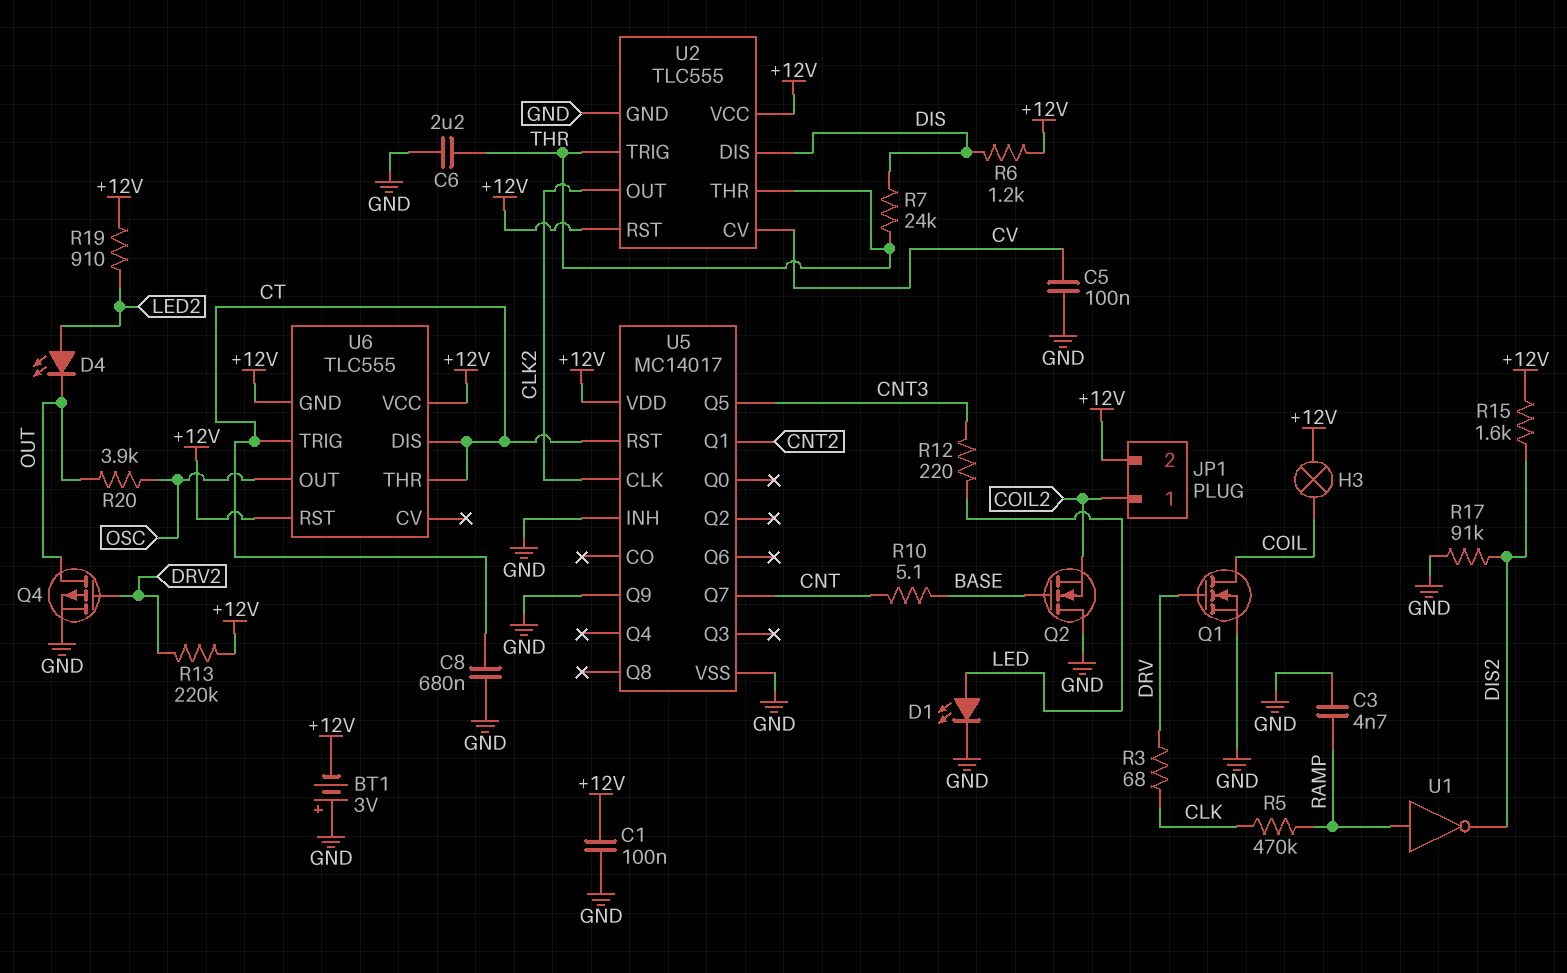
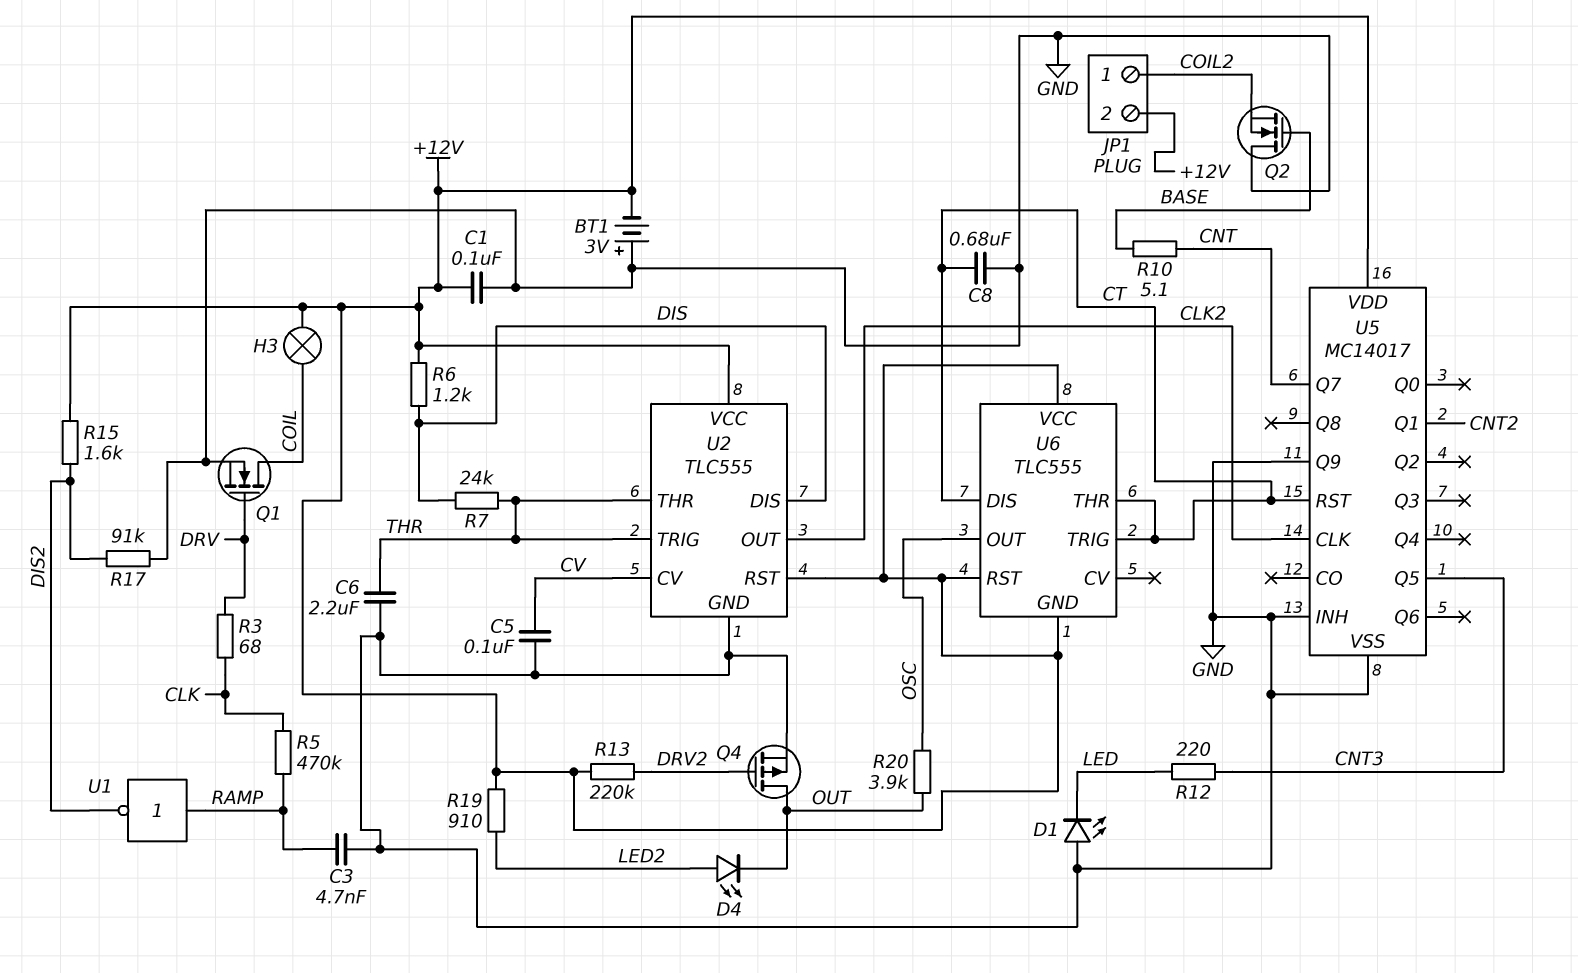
D1: LED (A LED, K GND) -> LED (A GND, K LED)

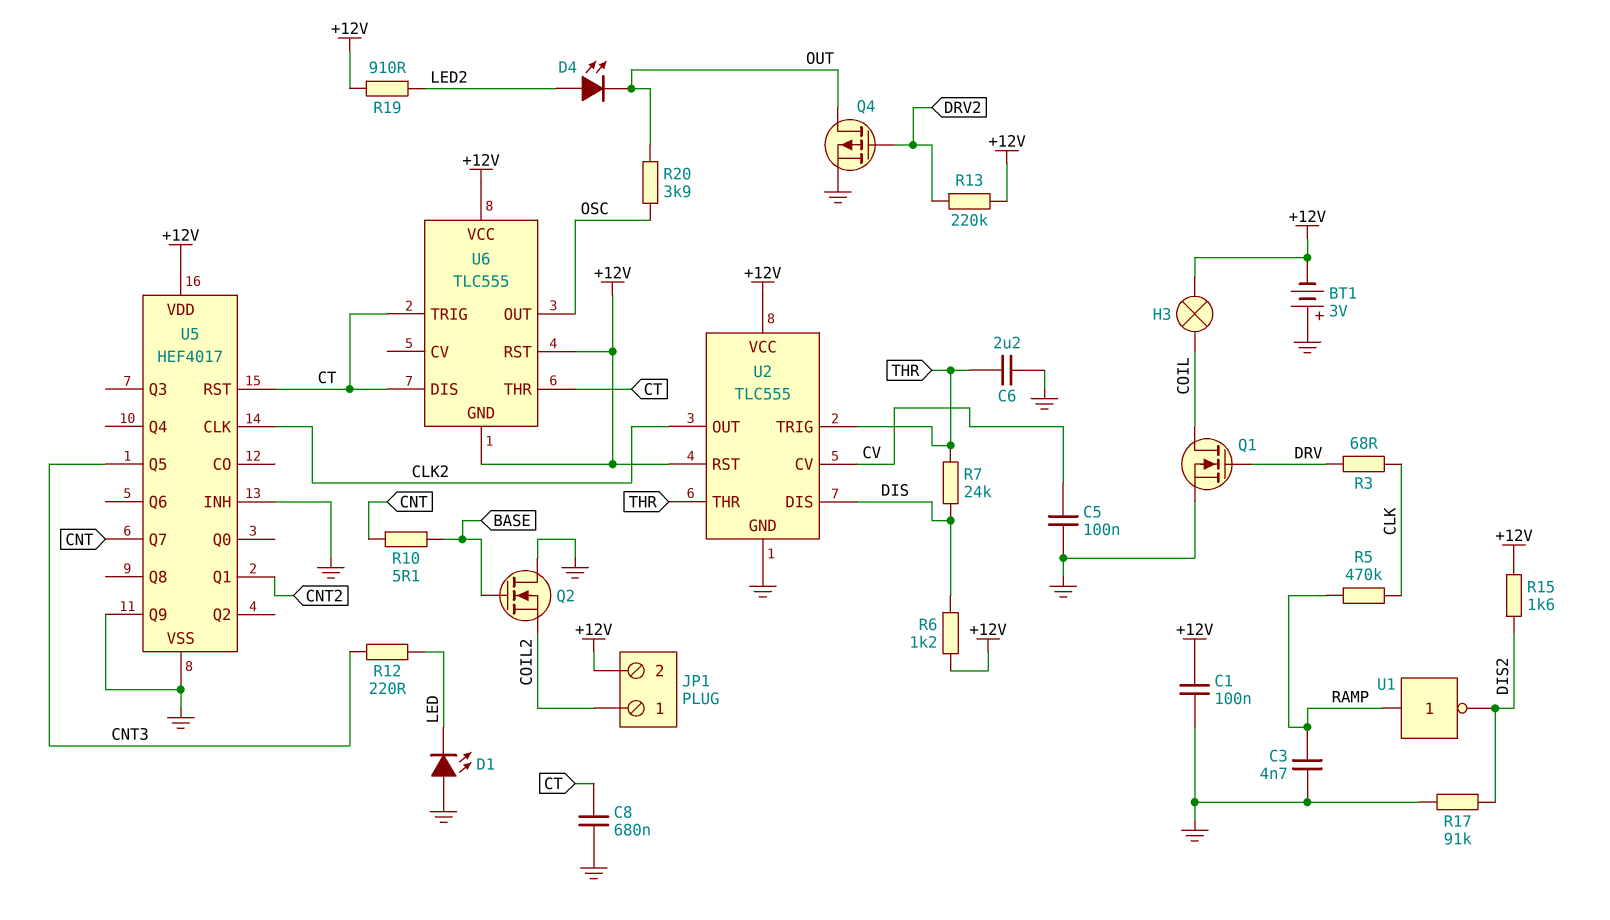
U5: MC14017 -> HEF4017

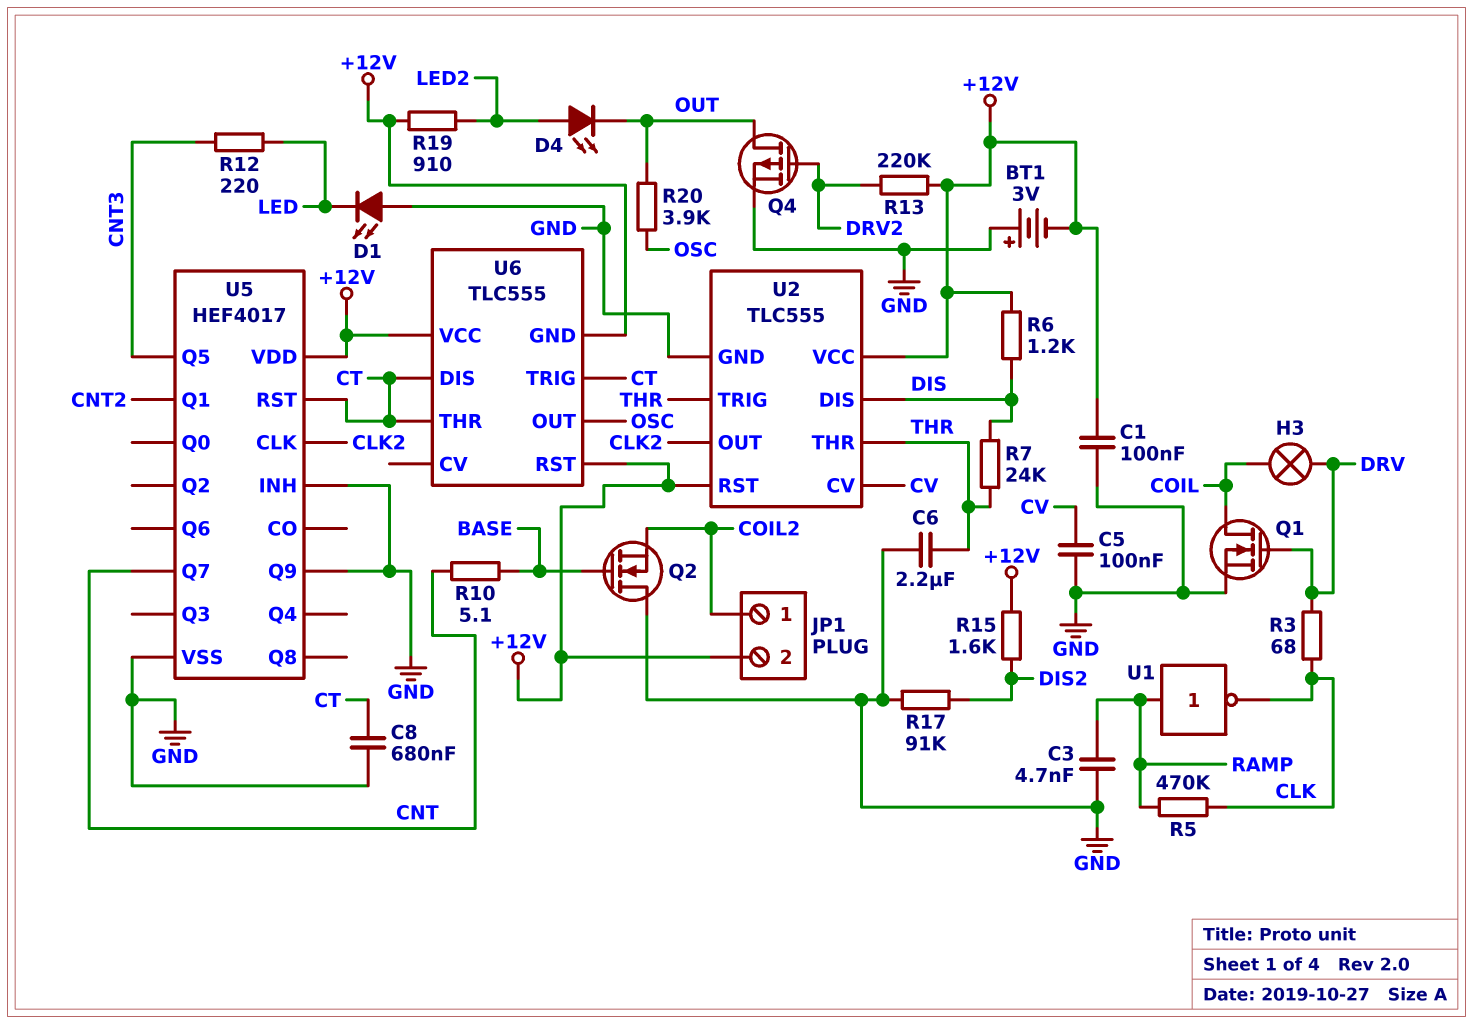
H3: lamp (+12V, COIL) -> lamp (COIL, DRV)
U1: NOT (in RAMP, out DIS2) -> NOT (in RAMP, out CLK)

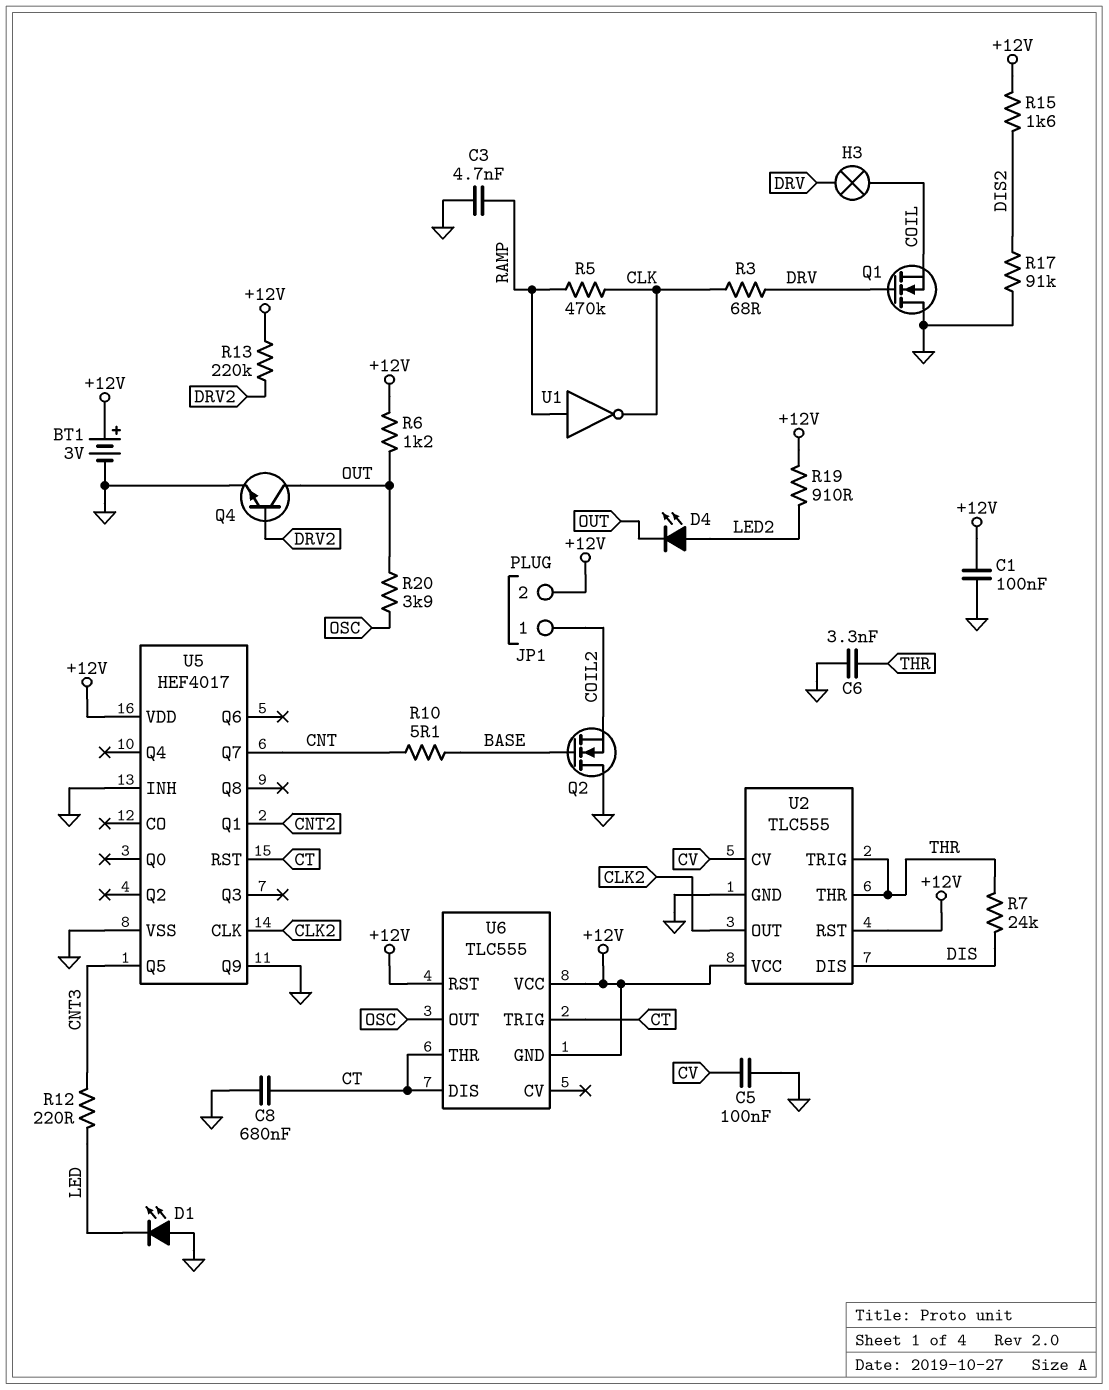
BT1: 3V (plus GND, minus +12V) -> 3V (plus +12V, minus GND)
C6: 2.2uF (GND, THR) -> 3.3nF (GND, THR)
Q1: NMOS (G DRV, D COIL, S GND) -> NMOS (G DRV, D GND, S COIL)
Q4: PMOS (G DRV2, D OUT, S GND) -> NPN (B DRV2, C OUT, E GND)
R6: 1.2k (+12V, DIS) -> 1.2k (+12V, OUT)

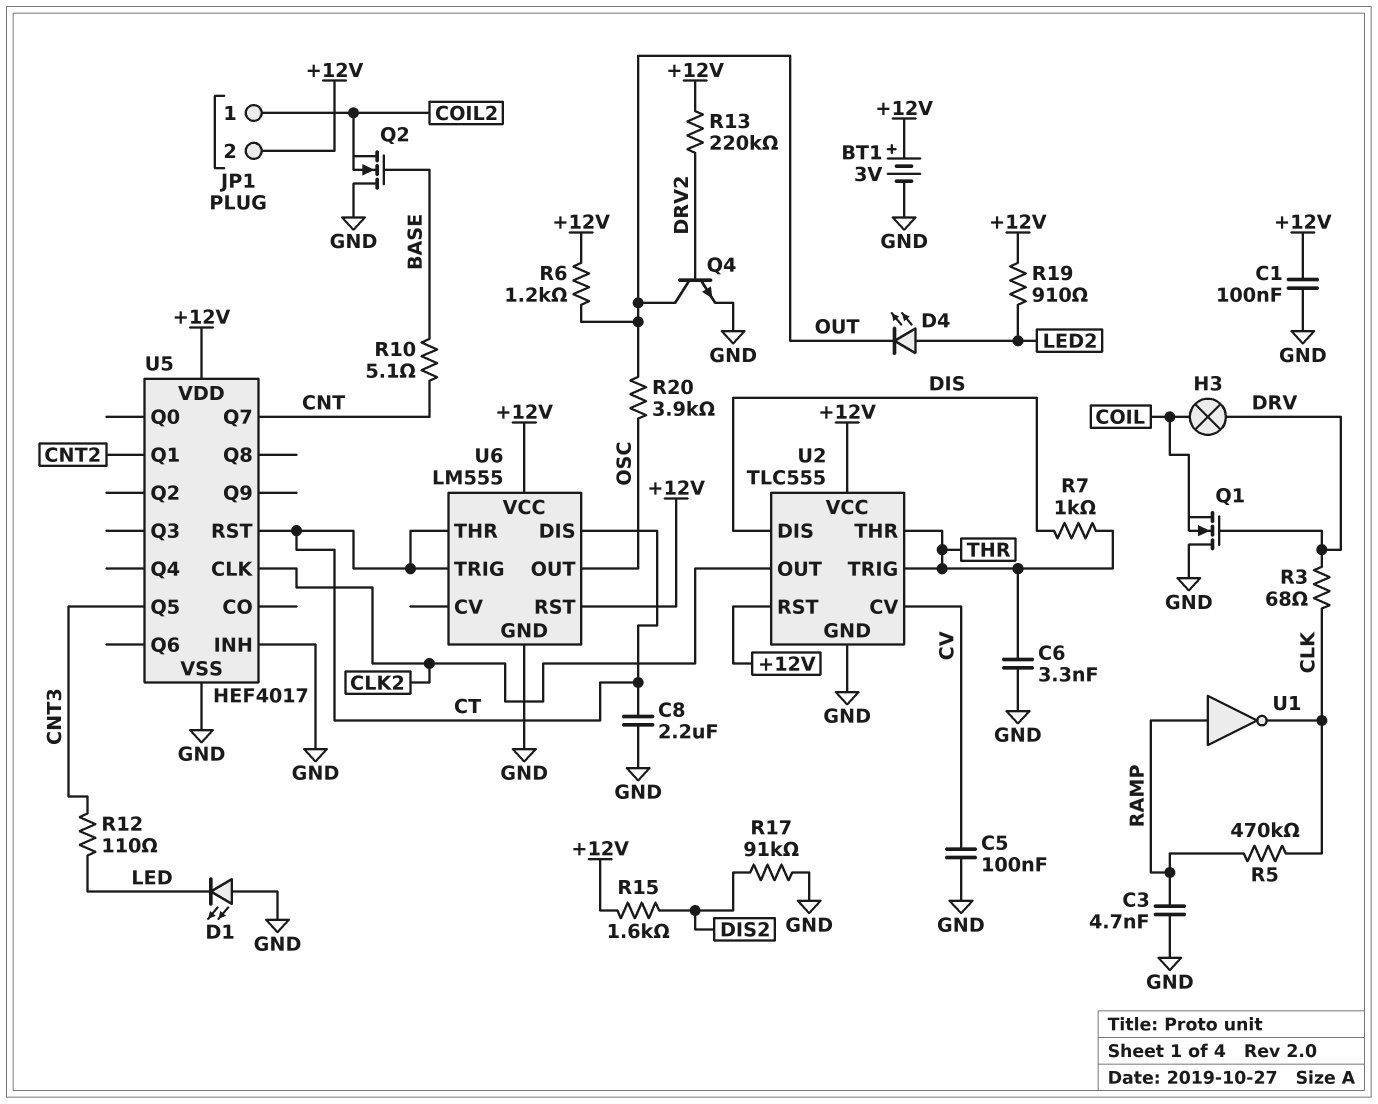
C8: 680nF (CT, GND) -> 2.2uF (CT, GND)
R7: 24k (DIS, THR) -> 1k (DIS, THR)
R12: 220 (CNT3, LED) -> 110 (CNT3, LED)
U5 pin Q9: GND -> none
U6: TLC555 -> LM555
U6 pin GND: +12V -> GND

